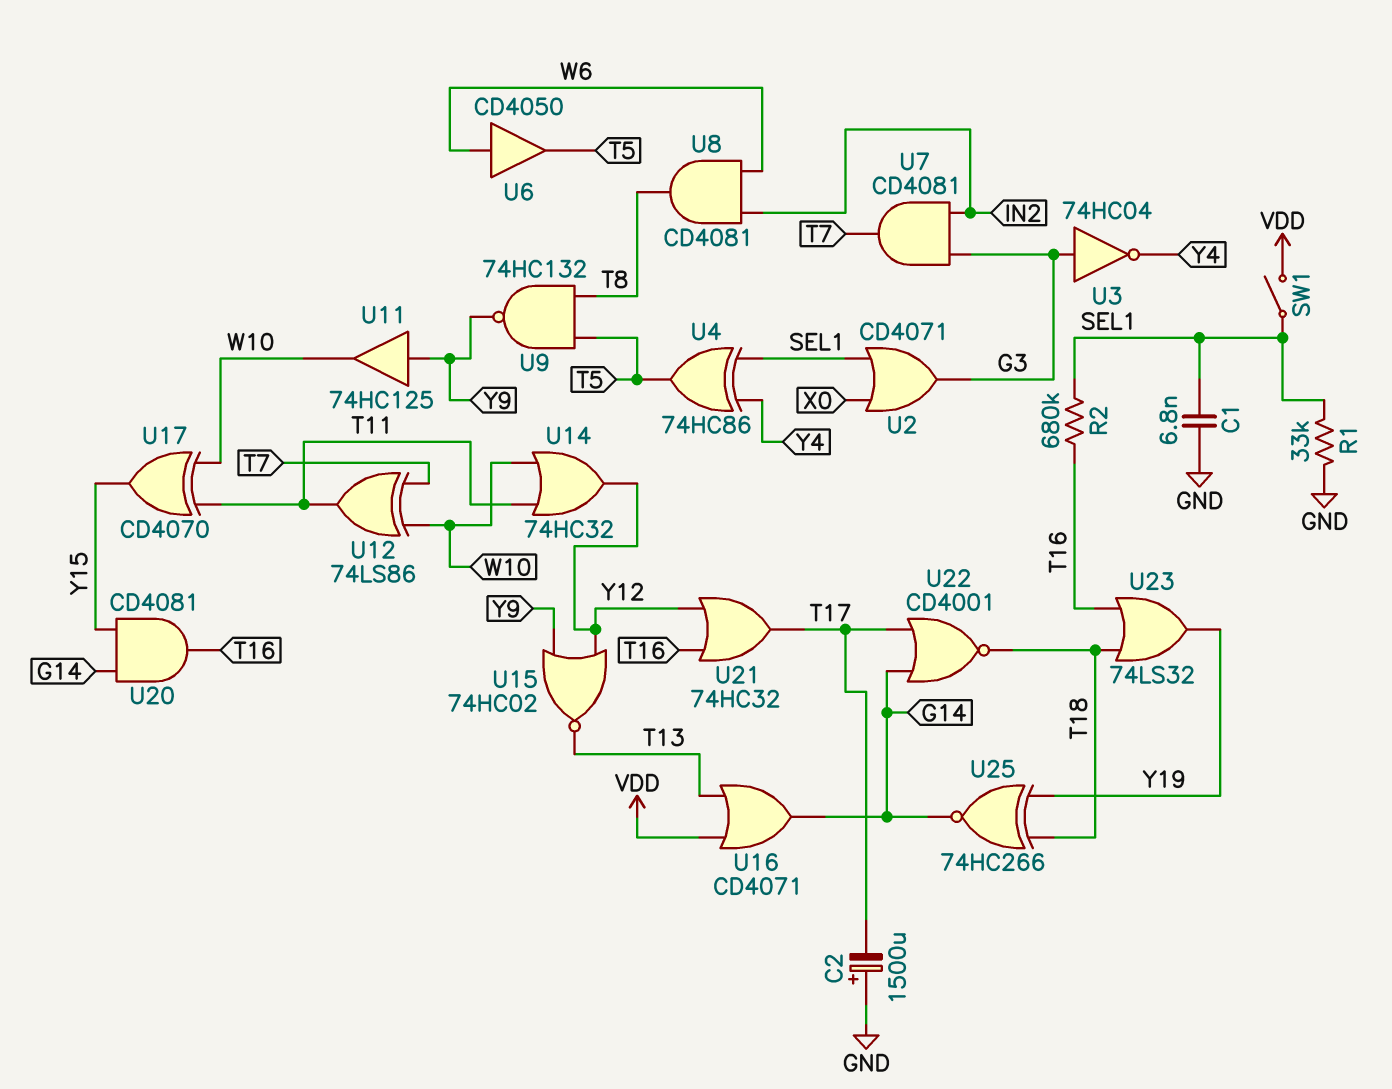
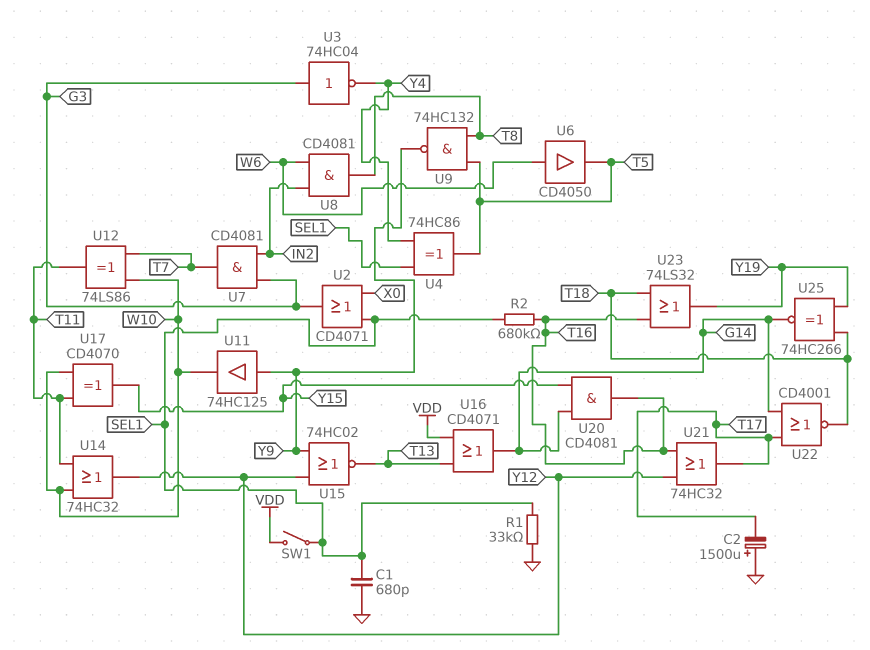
C1: 6.8nF (GND, SEL1) -> 680pF (GND, SEL1)

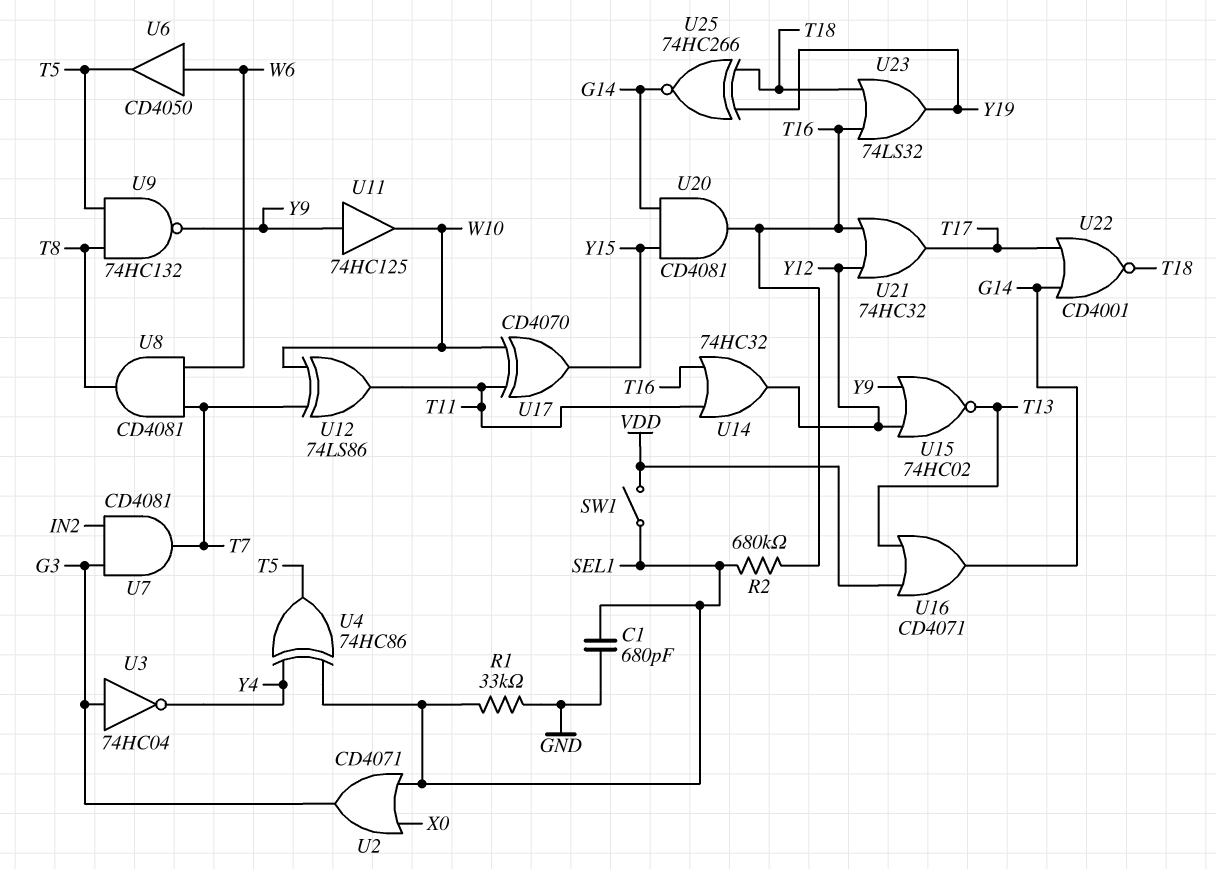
C2: 1500uF (plus GND, minus T17) -> none
U8: AND CD4081 (in IN2, in W6, out T8) -> AND CD4081 (in T7, in W6, out T8)
U14: OR 74HC32 (in T11, in W10, out Y12) -> OR 74HC32 (in T11, in T16, out Y12)

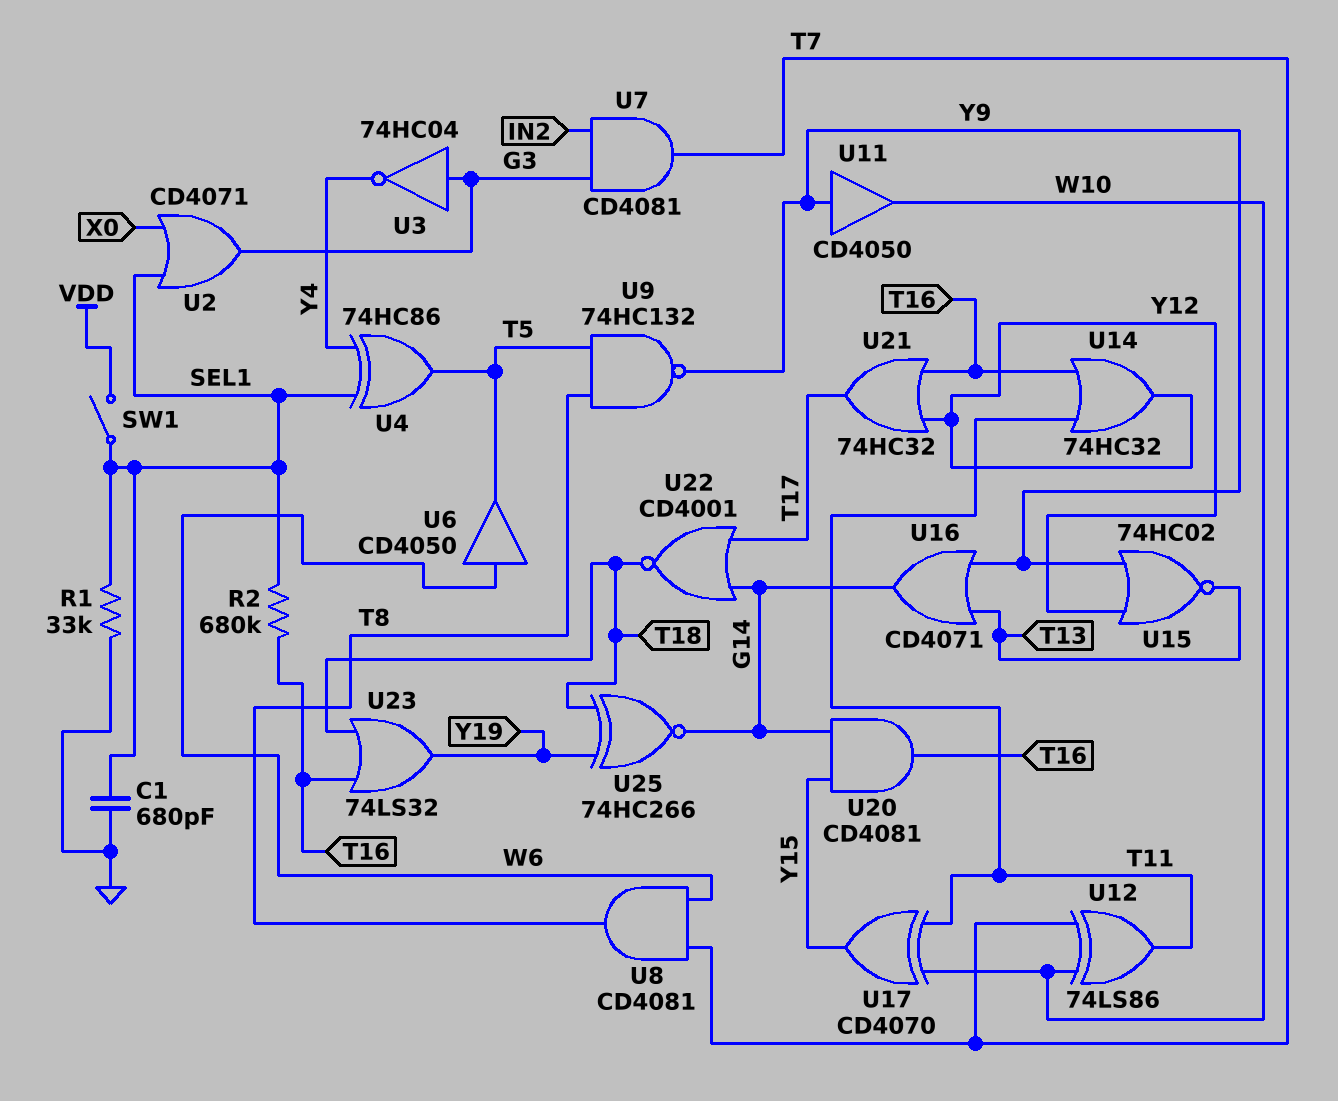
U11: buffer 74HC125 (in Y9, out W10) -> buffer CD4050 (in Y9, out W10)
U16: OR CD4071 (in T13, in VDD, out G14) -> OR CD4071 (in T13, in Y9, out G14)

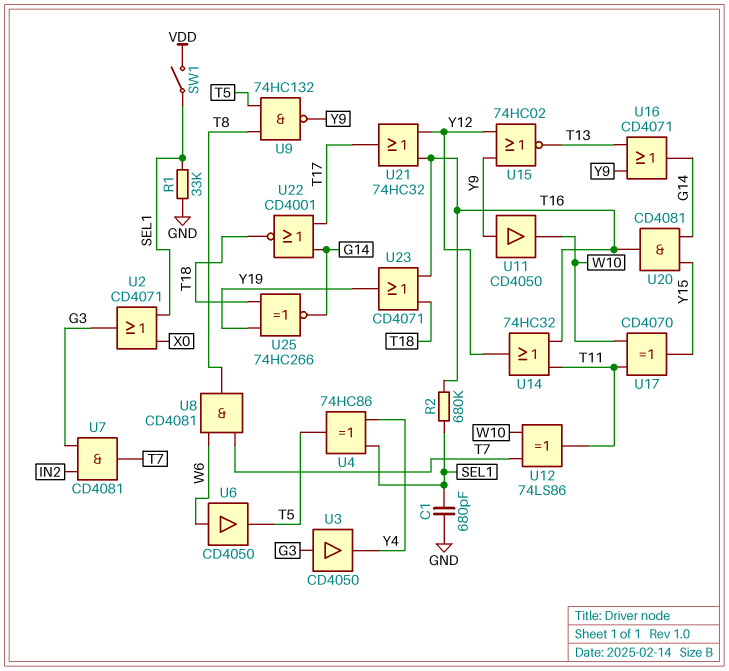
U3: NOT 74HC04 (in G3, out Y4) -> buffer CD4050 (in G3, out Y4)
U23: OR 74LS32 (in T16, in T18, out Y19) -> OR CD4071 (in T16, in T18, out Y19)

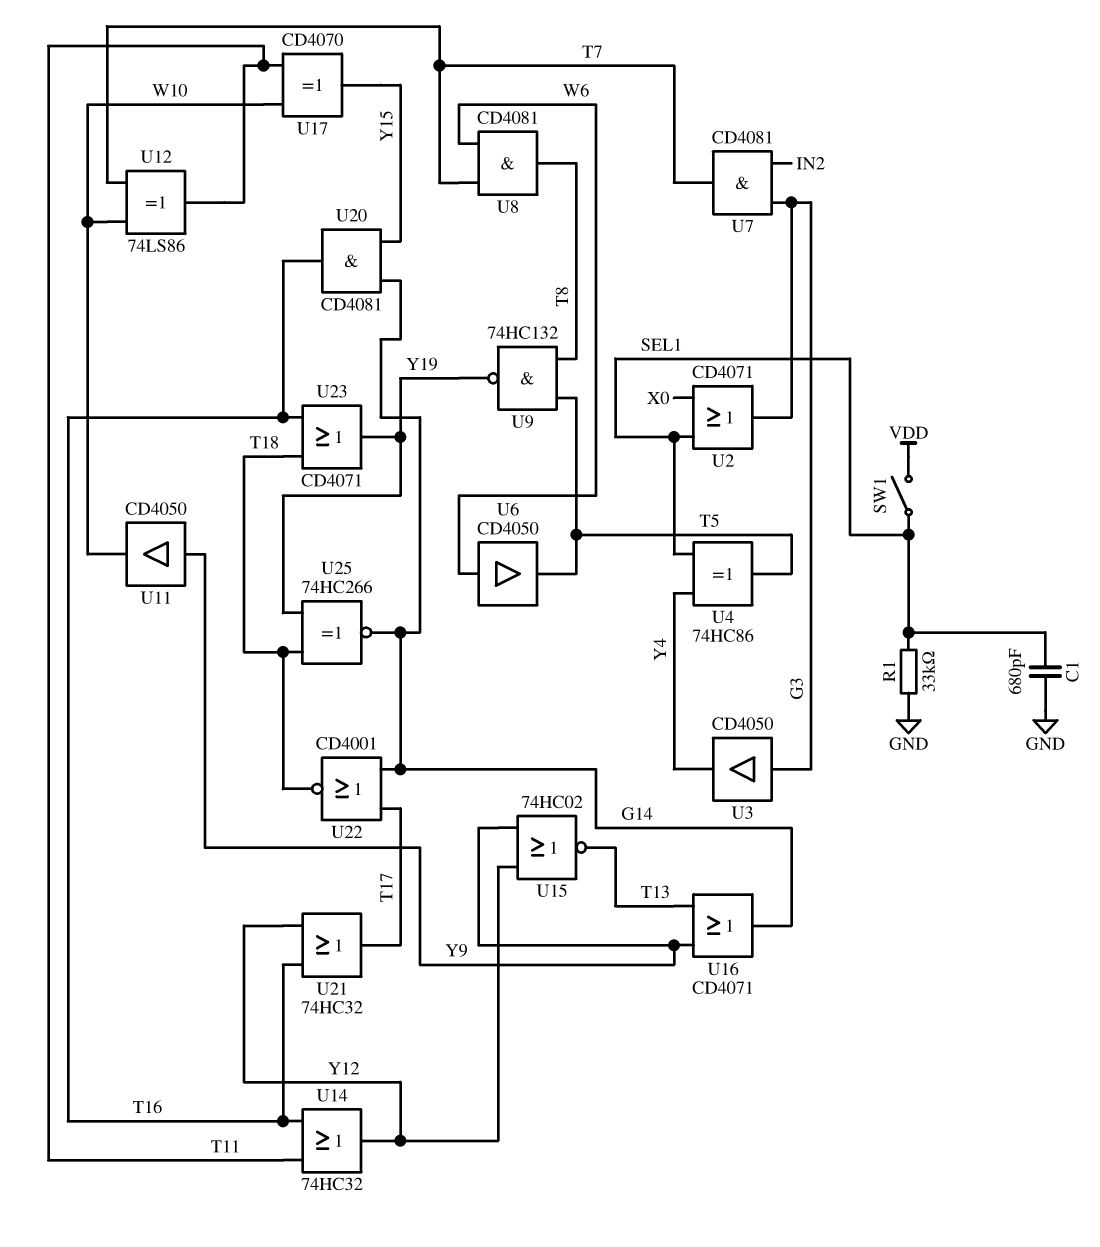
R2: 680k (SEL1, T16) -> none
U9: NAND 74HC132 (in T5, in T8, out Y9) -> NAND 74HC132 (in T5, in T8, out Y19)

